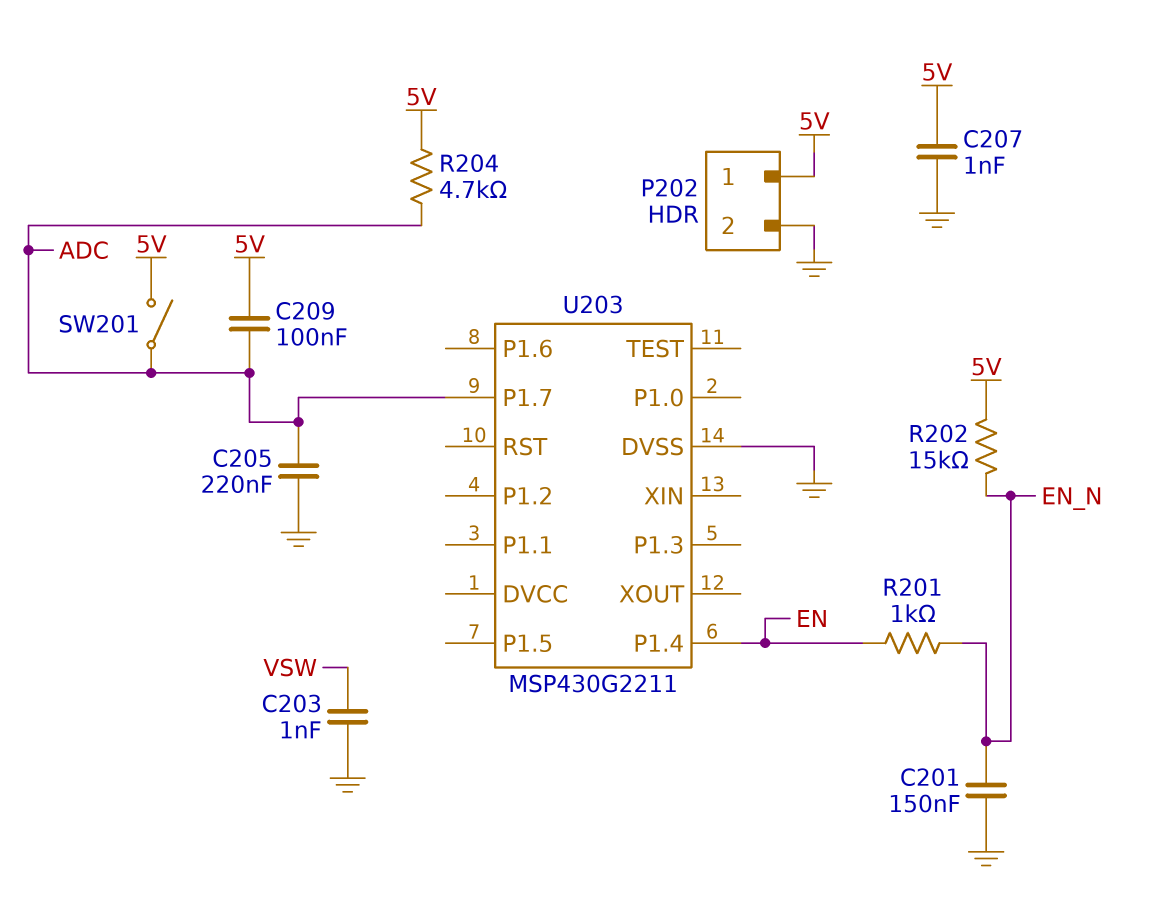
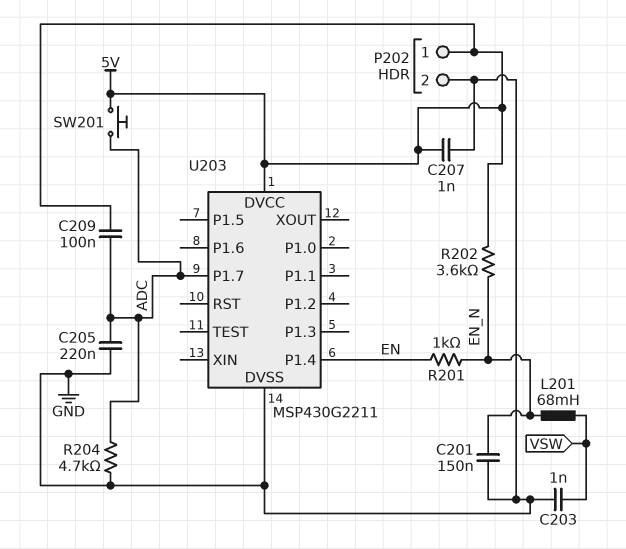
L201: none -> 68mH (EN_N, VSW)
R202: 15k (5V, EN_N) -> 3.6k (5V, EN_N)
R204: 4.7k (5V, ADC) -> 4.7k (ADC, GND)
SW201: switch (5V, ADC) -> button (5V, ADC)
U203 pin DVCC: none -> 5V

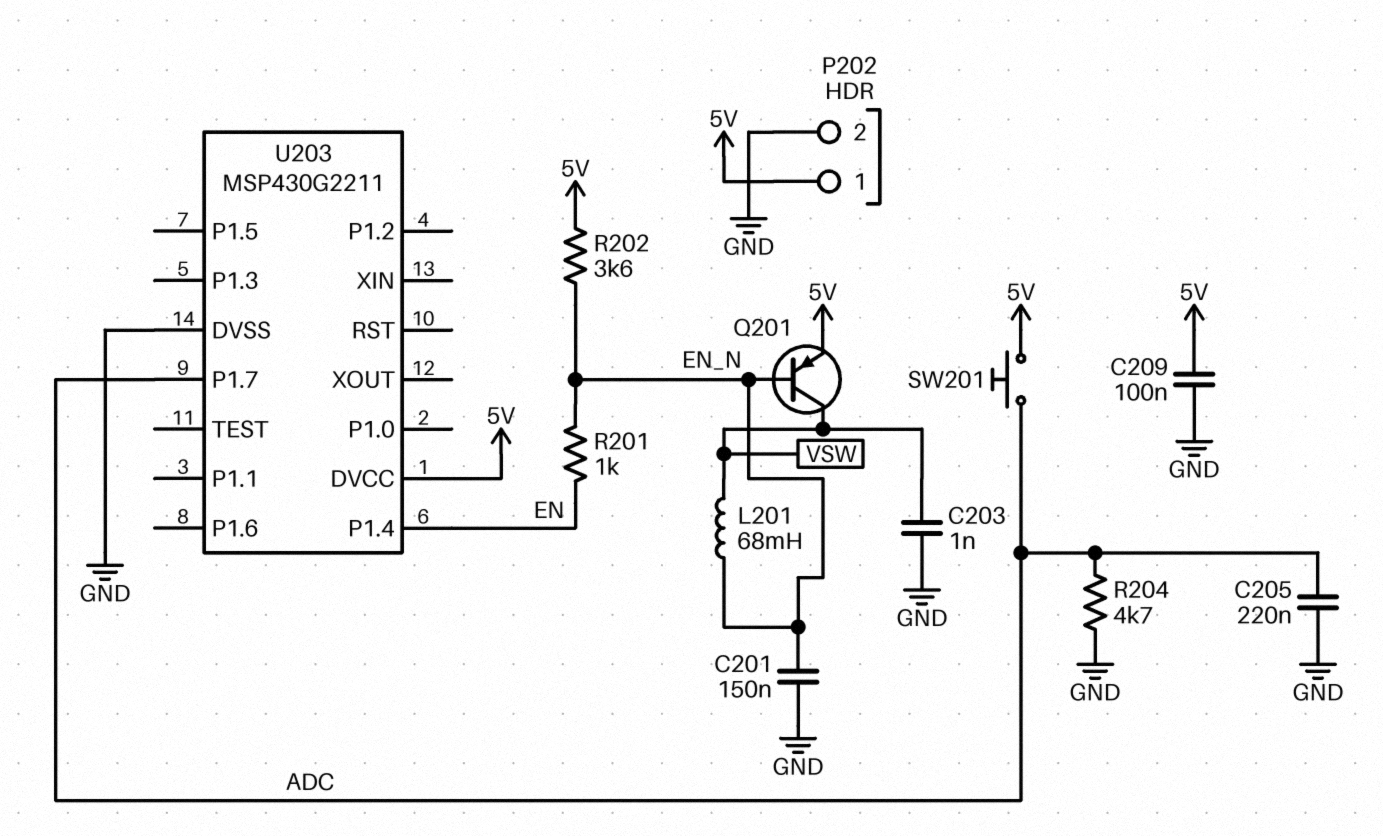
C207: 1nF (5V, GND) -> none
C209: 100nF (5V, ADC) -> 100nF (5V, GND)
Q201: none -> PNP (B EN_N, C VSW, E 5V)

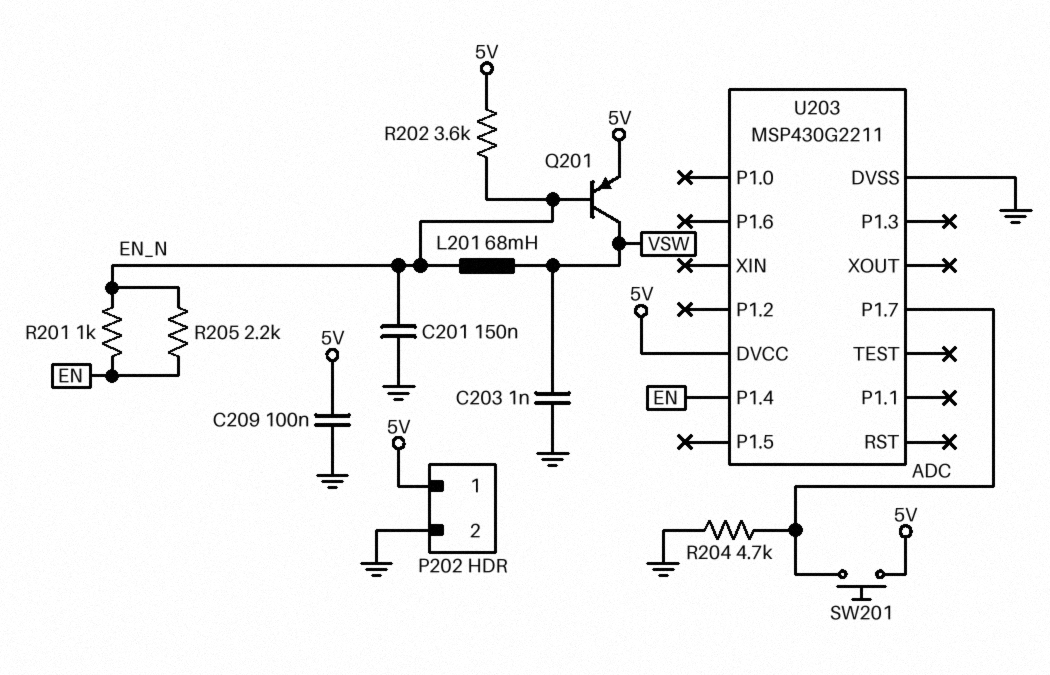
C205: 220nF (ADC, GND) -> none
R205: none -> 2.2k (EN, EN_N)

